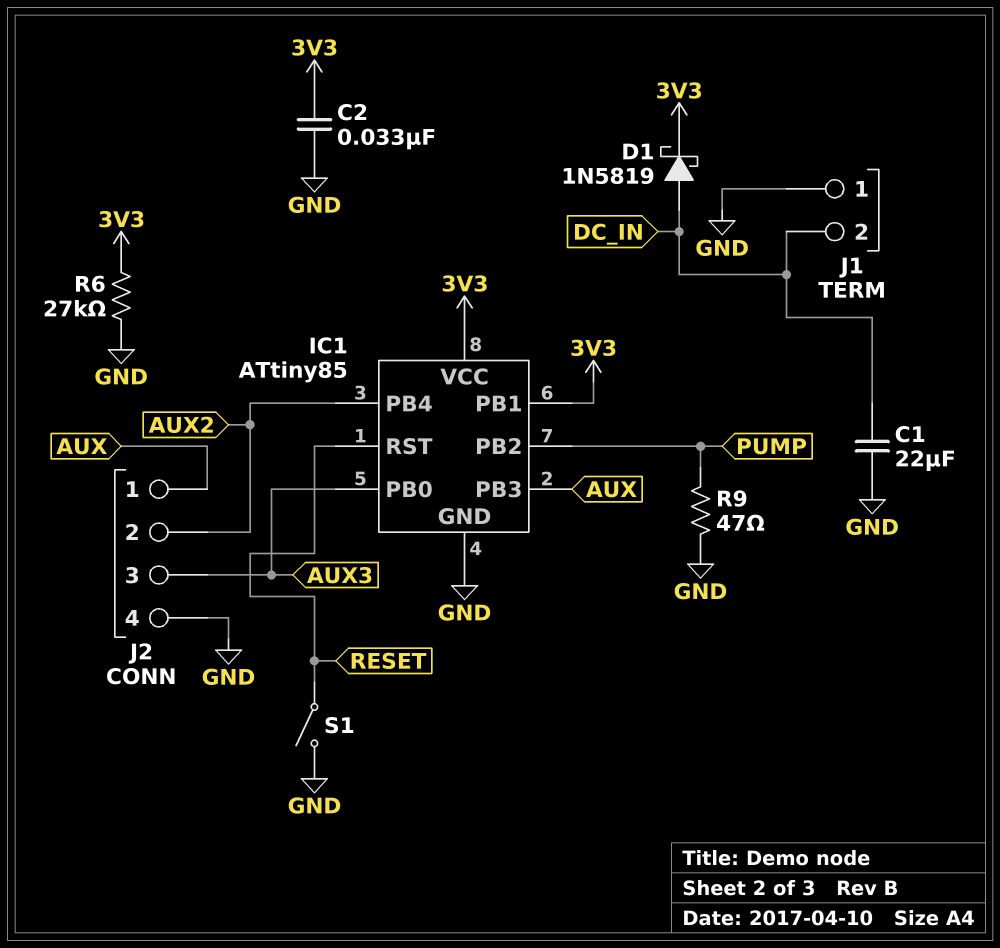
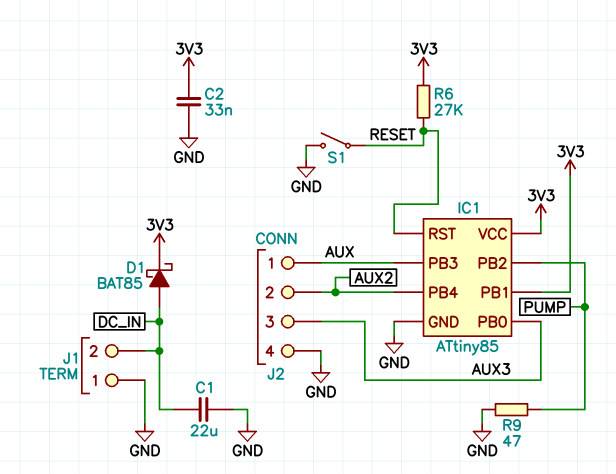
D1: schottky 1N5819 (A DC_IN, K 3V3) -> schottky BAT85 (A DC_IN, K 3V3)
R6: 27k (3V3, GND) -> 27k (3V3, RESET)

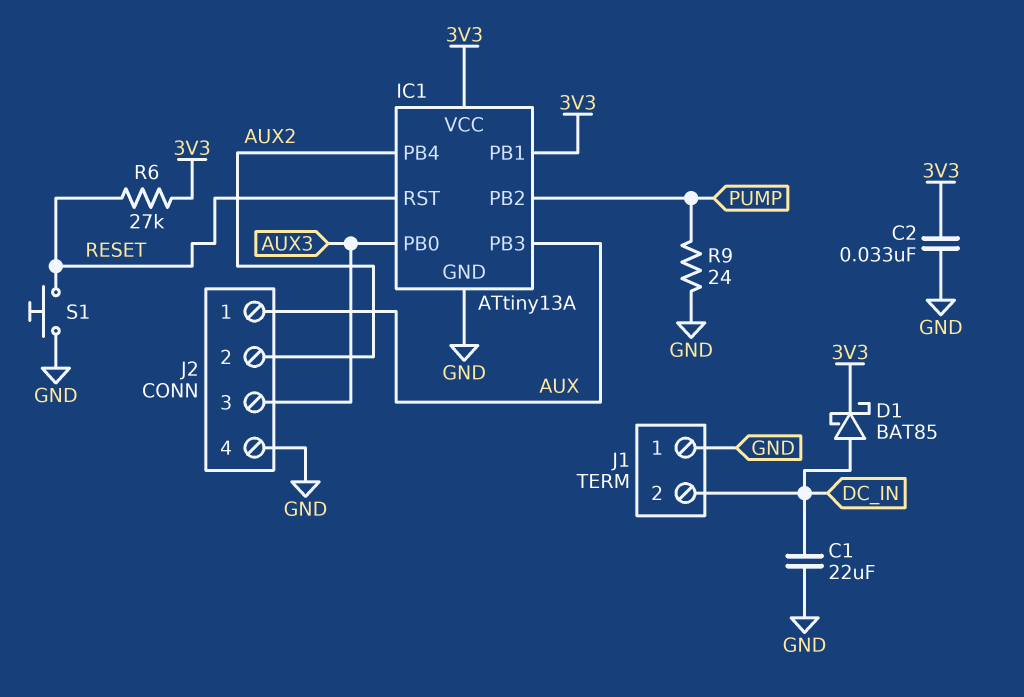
IC1: ATtiny85 -> ATtiny13A
R9: 47 (GND, PUMP) -> 24 (GND, PUMP)
S1: switch (GND, RESET) -> button (GND, RESET)

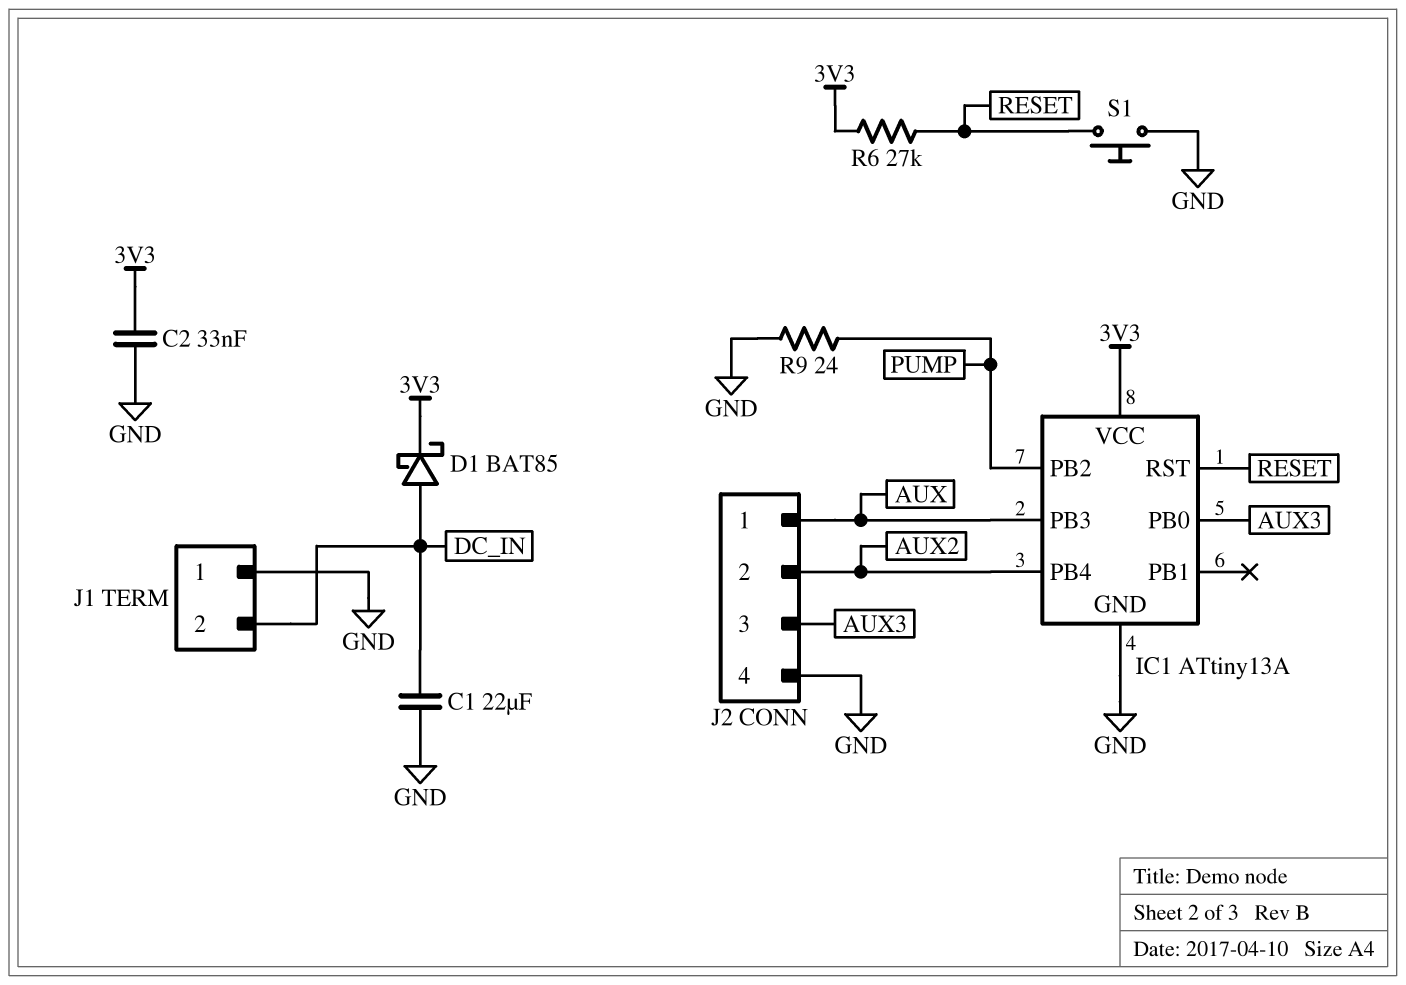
IC1 pin PB1: 3V3 -> none

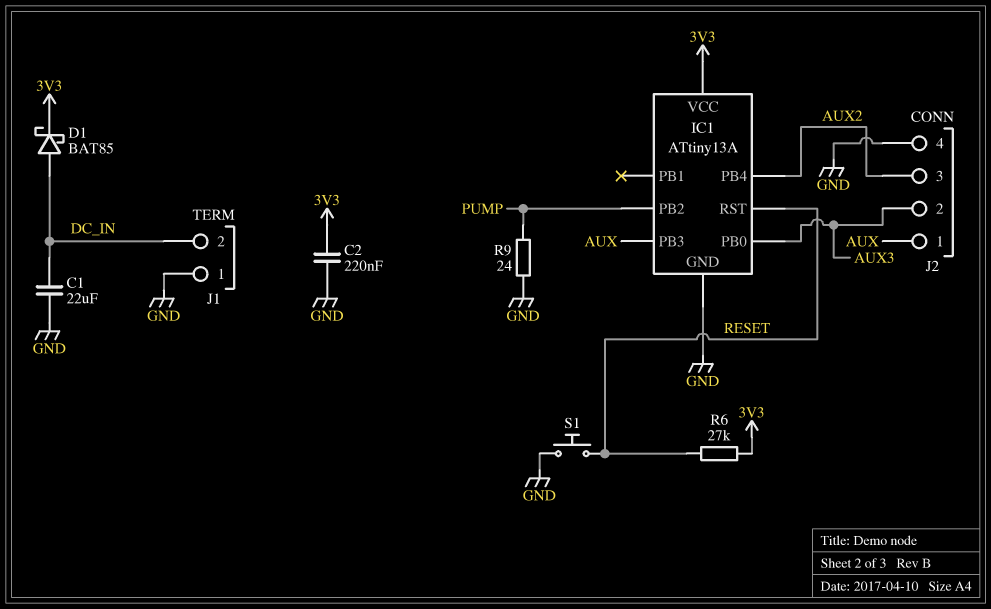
C2: 33nF (3V3, GND) -> 220nF (3V3, GND)
J2 pin 2: AUX2 -> AUX3
J2 pin 3: AUX3 -> AUX2

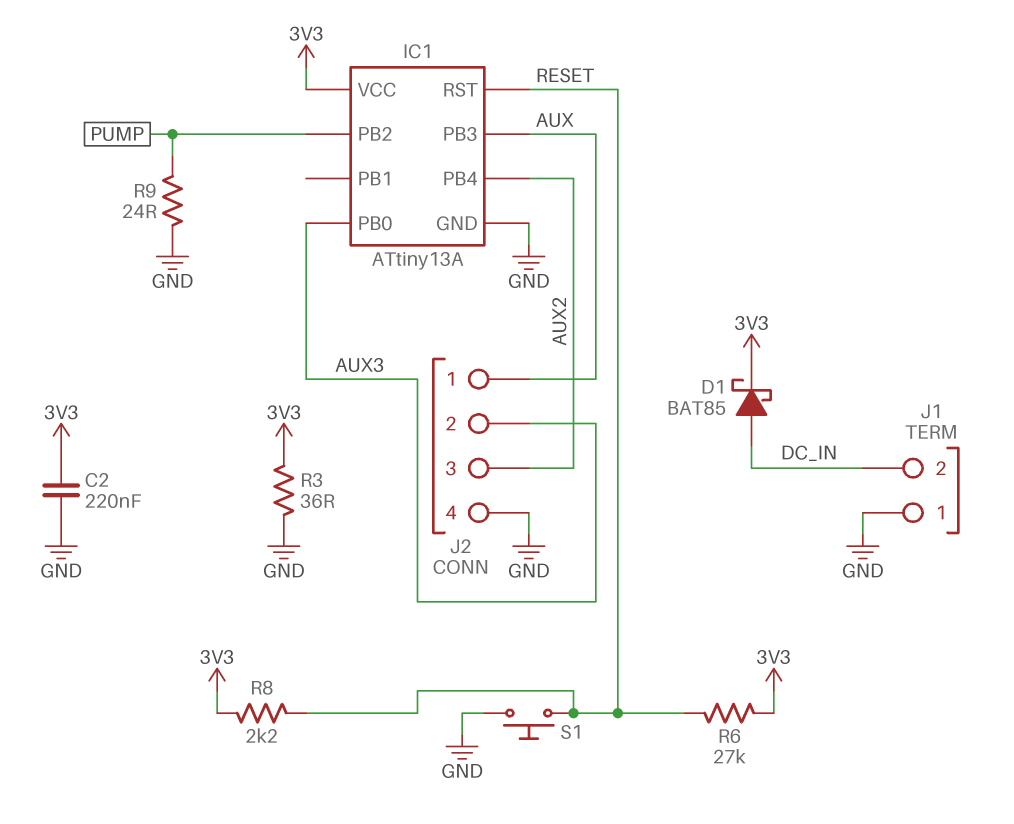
C1: 22uF (DC_IN, GND) -> none
R3: none -> 36 (3V3, GND)
R8: none -> 2.2k (3V3, RESET)

